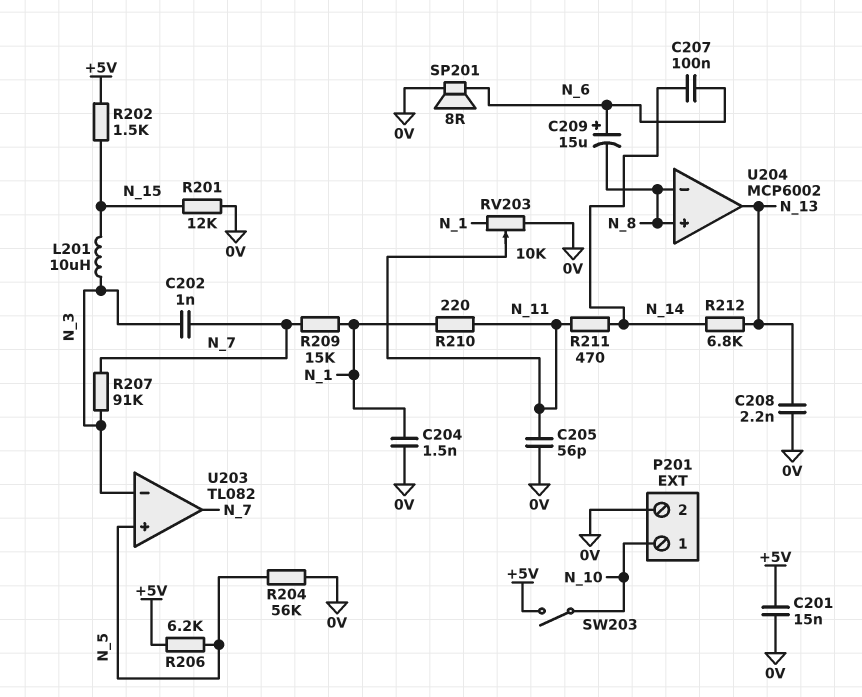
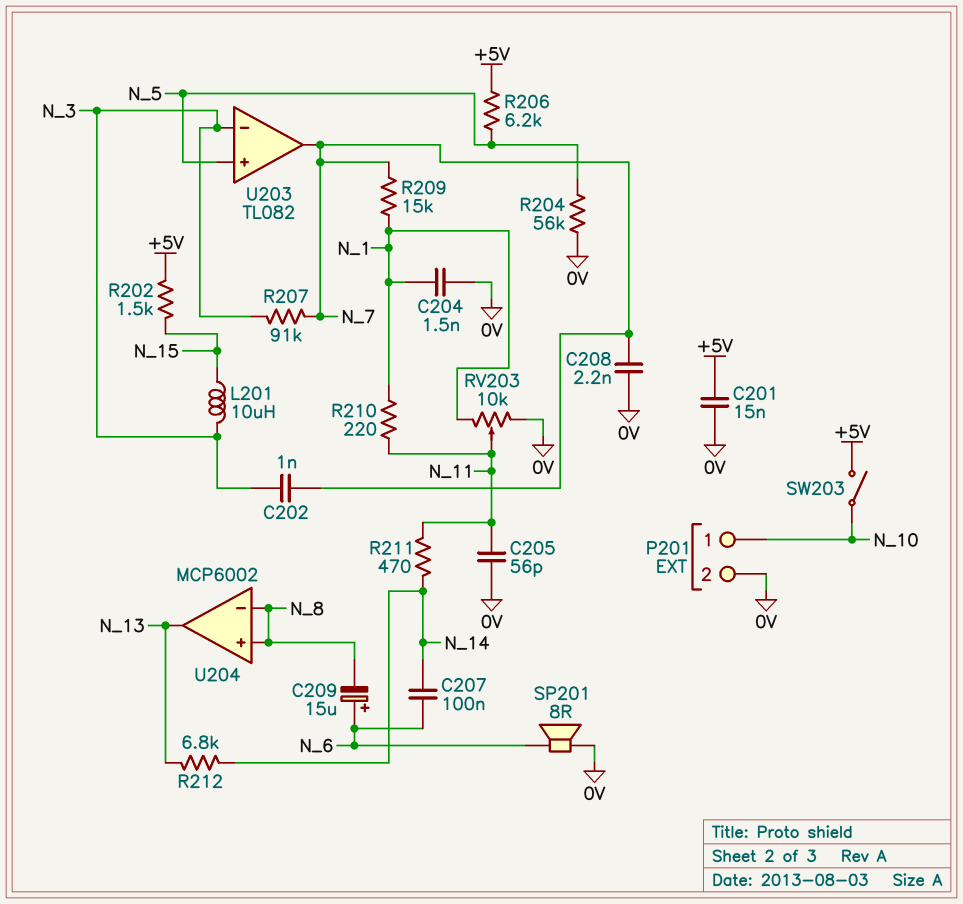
C208: 2.2nF (0V, N_13) -> 2.2nF (0V, N_7)
R201: 12k (0V, N_15) -> none

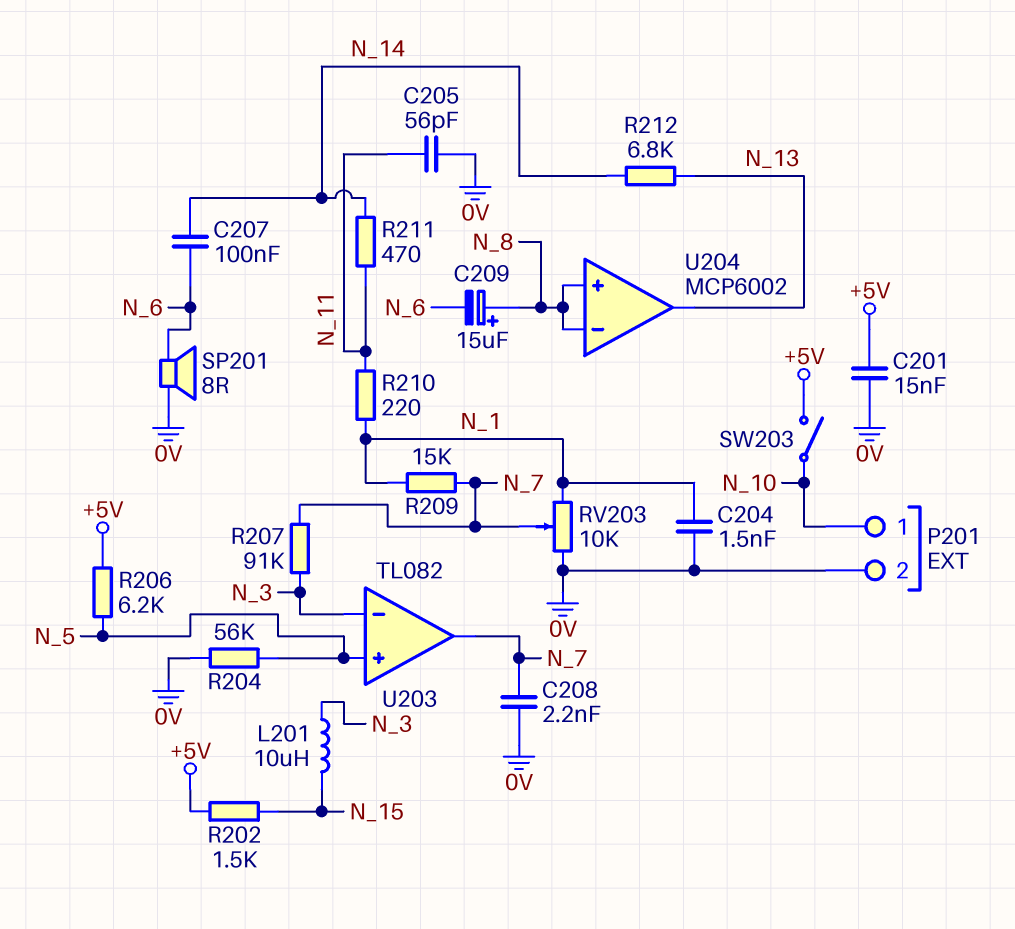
C202: 1nF (N_3, N_7) -> none
C209: 15uF (plus N_6, minus N_8) -> 15uF (plus N_8, minus N_6)
RV203: 10k (0V, N_1, wiper N_11) -> 10k (0V, N_1, wiper N_7)

